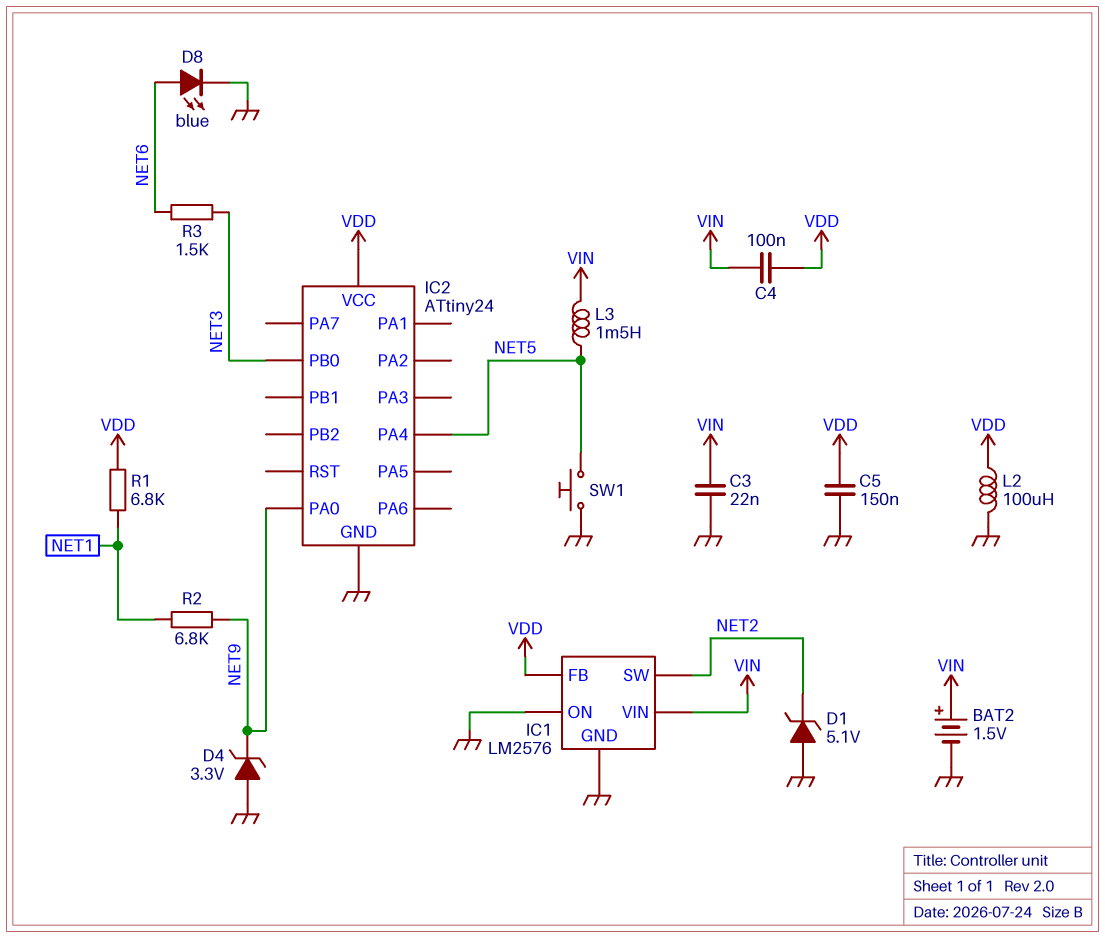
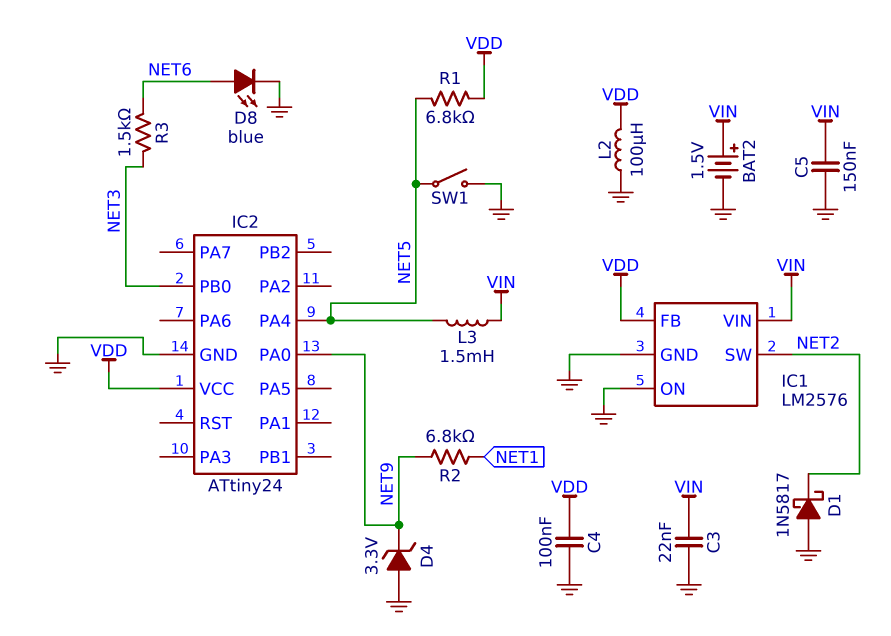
C4: 100nF (VDD, VIN) -> 100nF (GND, VDD)
C5: 150nF (GND, VDD) -> 150nF (GND, VIN)
D1: zener 5.1V (A GND, K NET2) -> schottky 1N5817 (A GND, K NET2)
R1: 6.8k (NET1, VDD) -> 6.8k (NET5, VDD)
SW1: button (GND, NET5) -> switch (GND, NET5)

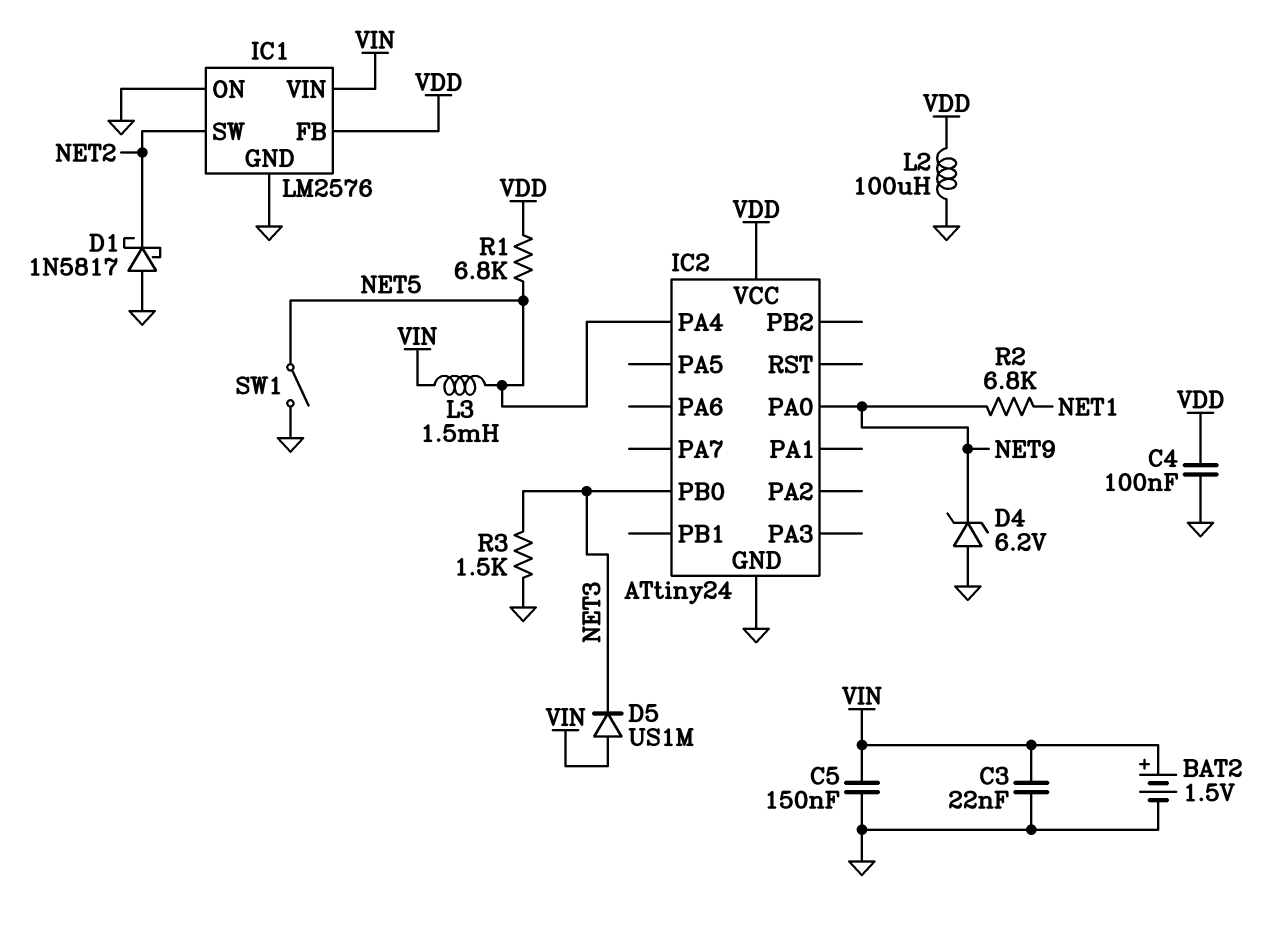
D4: zener 3.3V (A GND, K NET9) -> zener 6.2V (A GND, K NET9)
D5: none -> diode US1M (A VIN, K NET3)
D8: LED blue (A NET6, K GND) -> none
R3: 1.5k (NET3, NET6) -> 1.5k (GND, NET3)

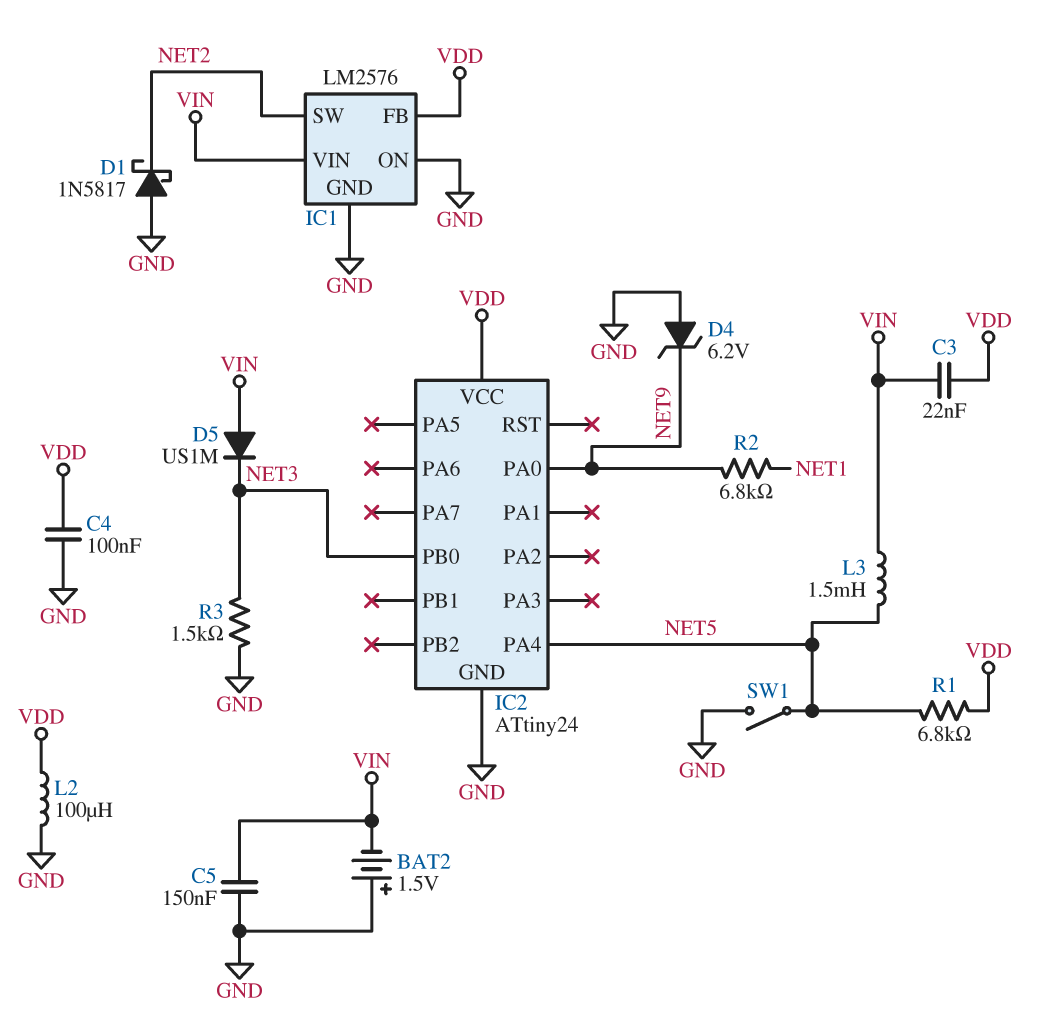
BAT2: 1.5V (plus VIN, minus GND) -> 1.5V (plus GND, minus VIN)
C3: 22nF (GND, VIN) -> 22nF (VDD, VIN)

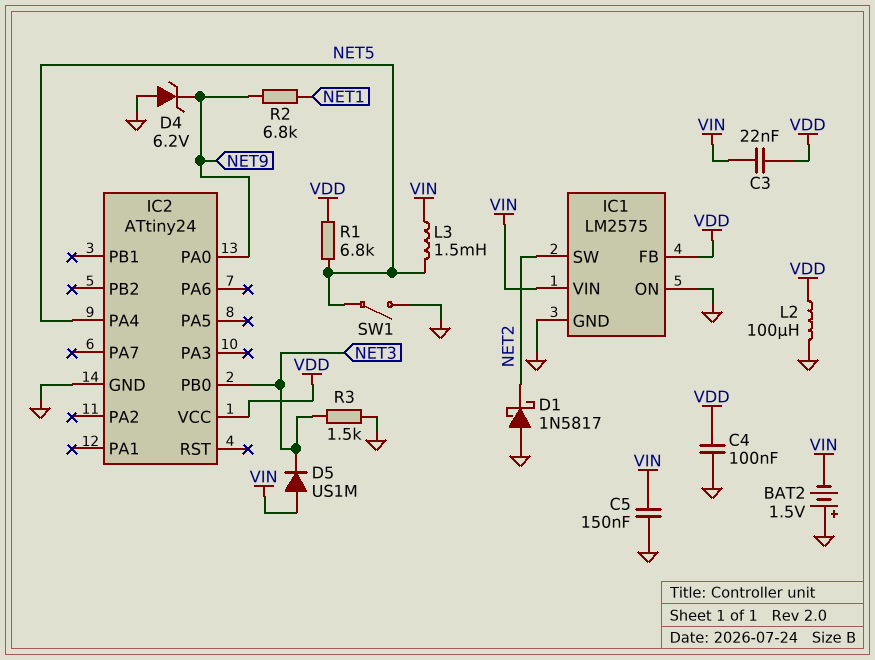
IC1: LM2576 -> LM2575

